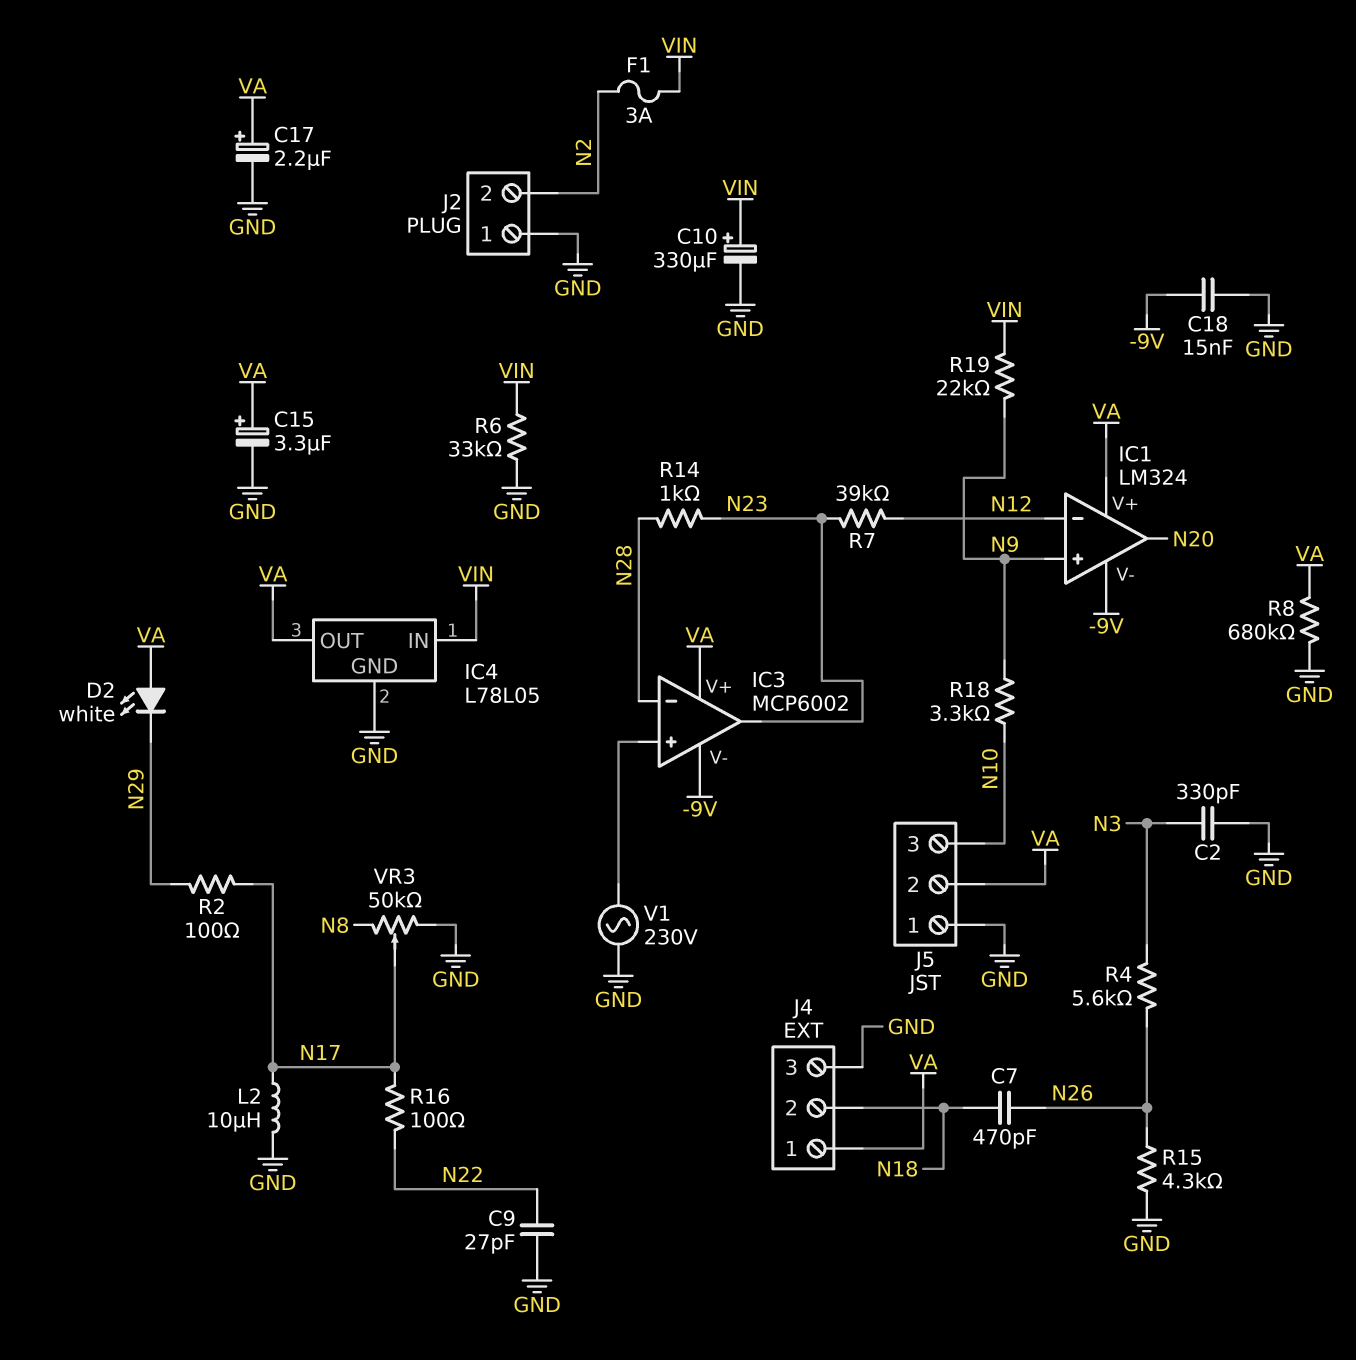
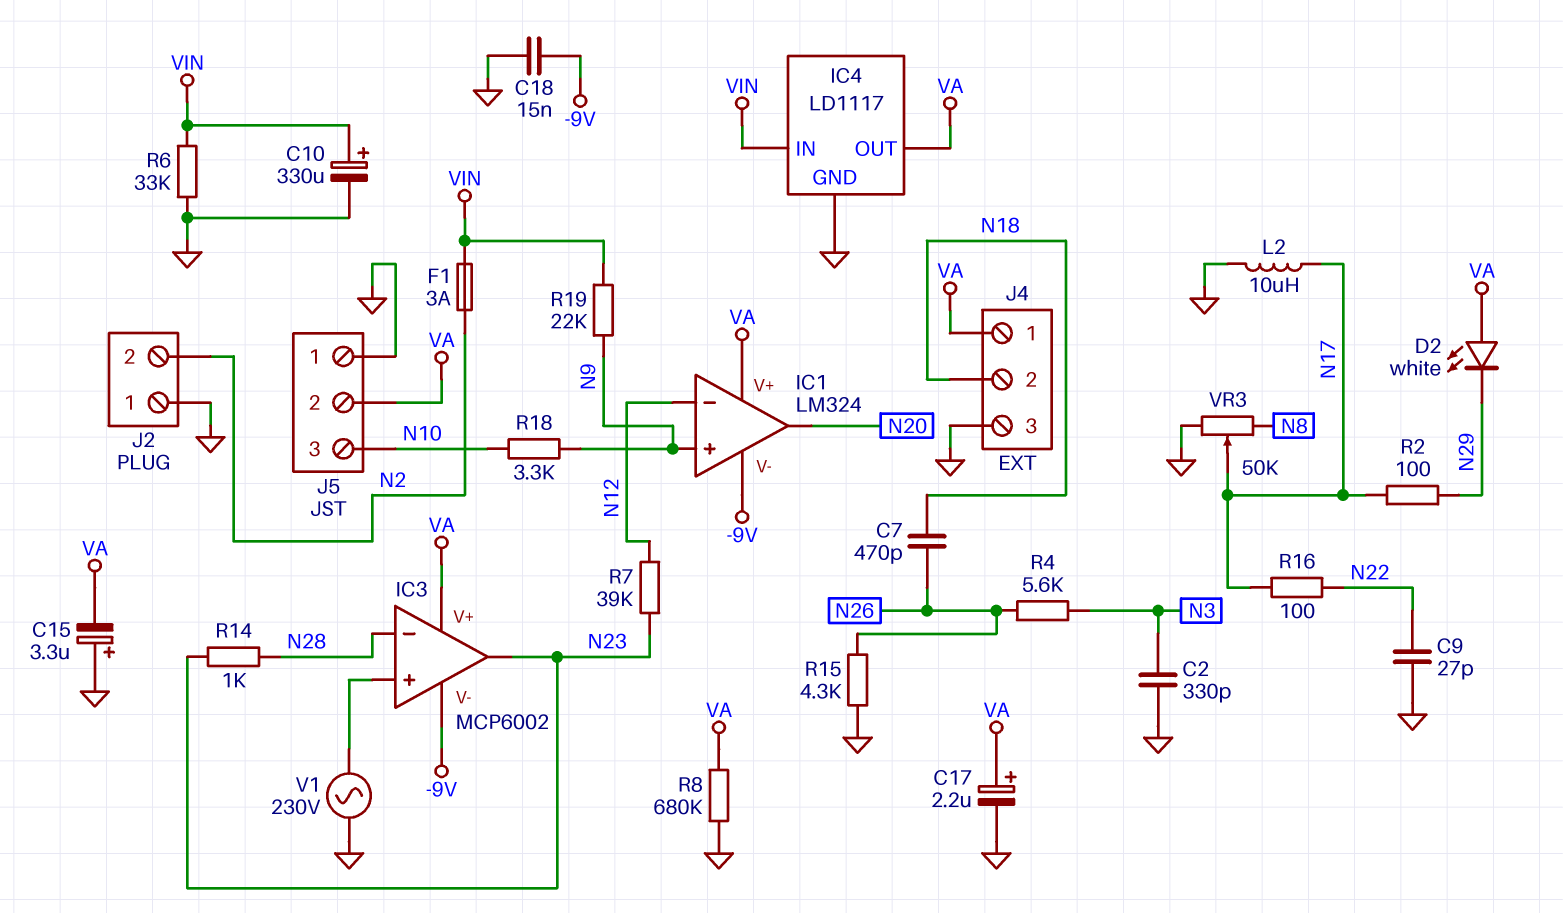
C15: 3.3uF (plus VA, minus GND) -> 3.3uF (plus GND, minus VA)
IC4: L78L05 -> LD1117

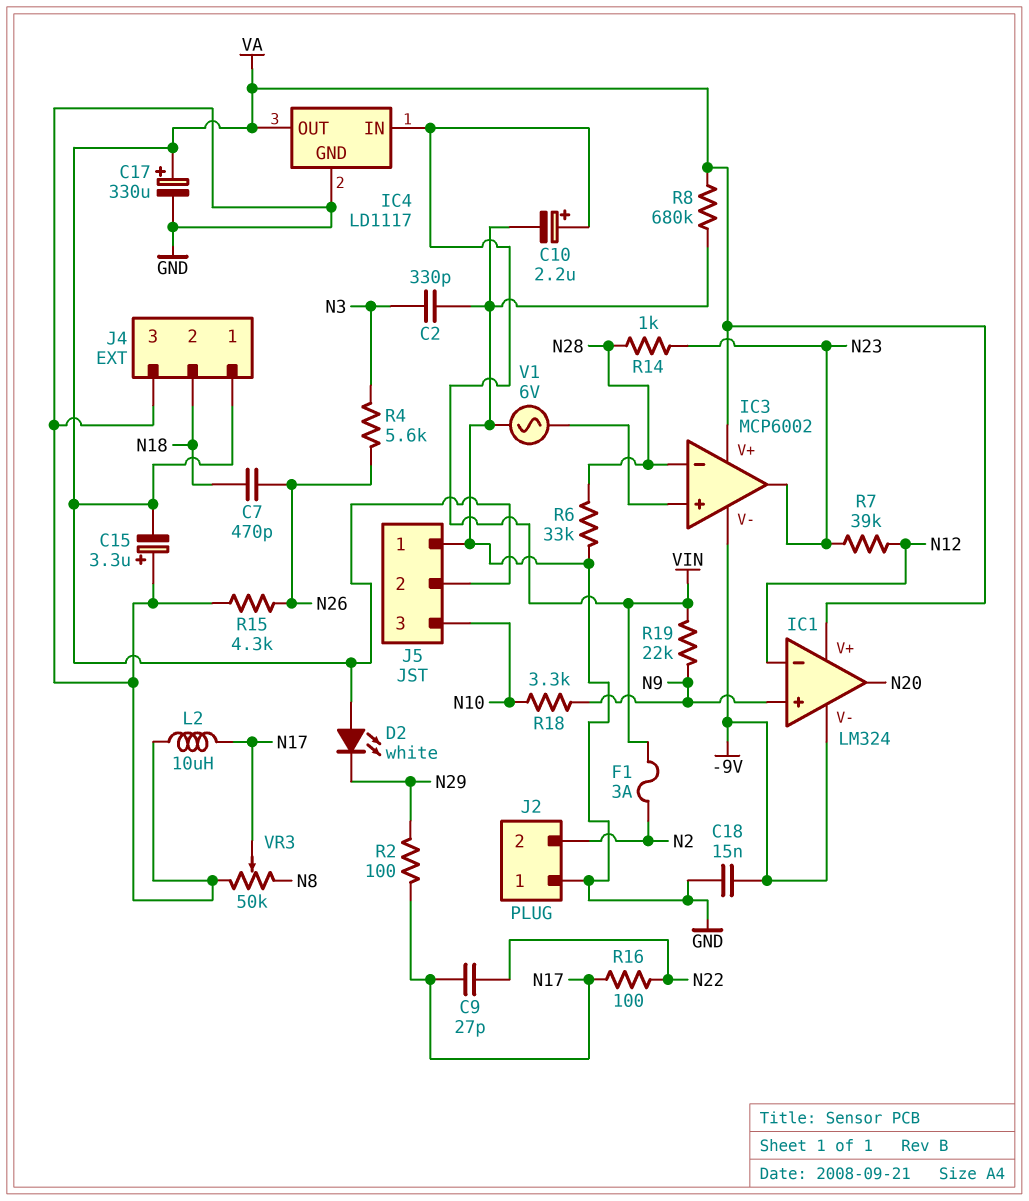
C9: 27pF (GND, N22) -> 27pF (N17, N22)
C10: 330uF (plus VIN, minus GND) -> 2.2uF (plus VIN, minus GND)
C17: 2.2uF (plus VA, minus GND) -> 330uF (plus VA, minus GND)
R6: 33k (GND, VIN) -> 33k (GND, N28)
V1: AC 230V (GND, IC3/in+) -> AC 6V (GND, IC3/in+)

